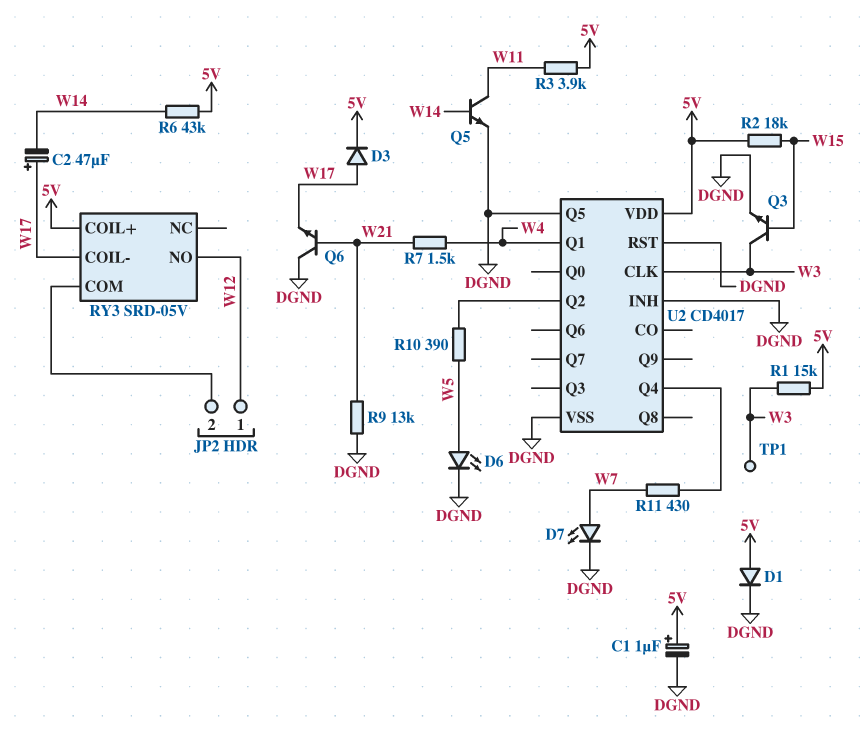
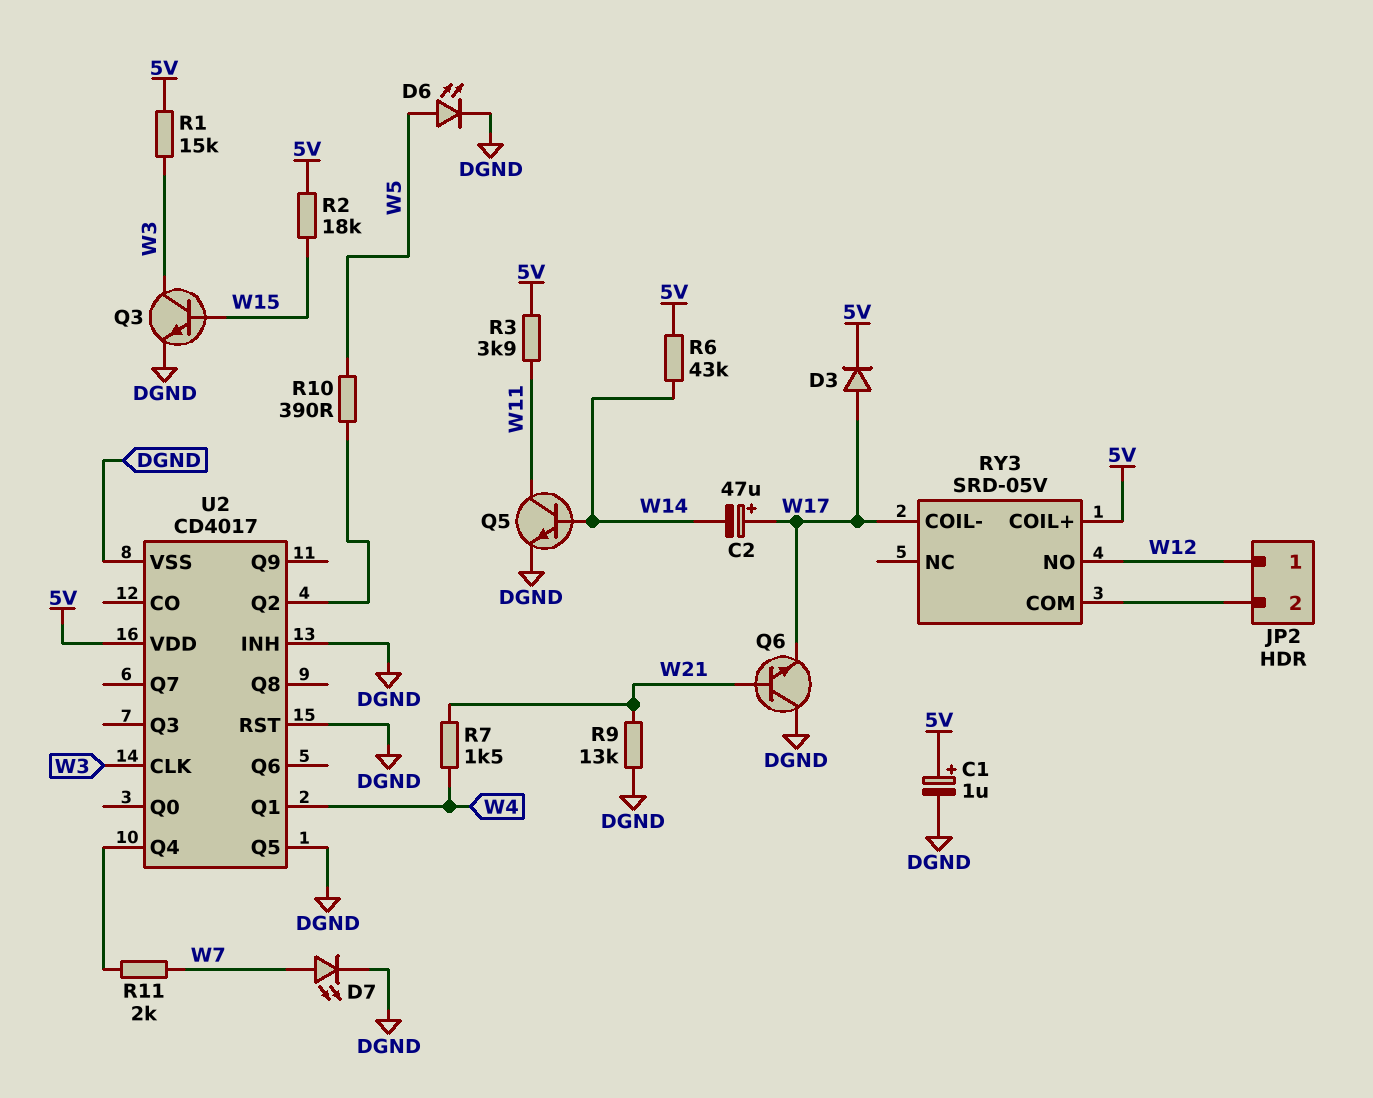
D1: diode (A 5V, K DGND) -> none
R11: 430 (U2/Q4, W7) -> 2k (U2/Q4, W7)
TP1: test point (W3) -> none

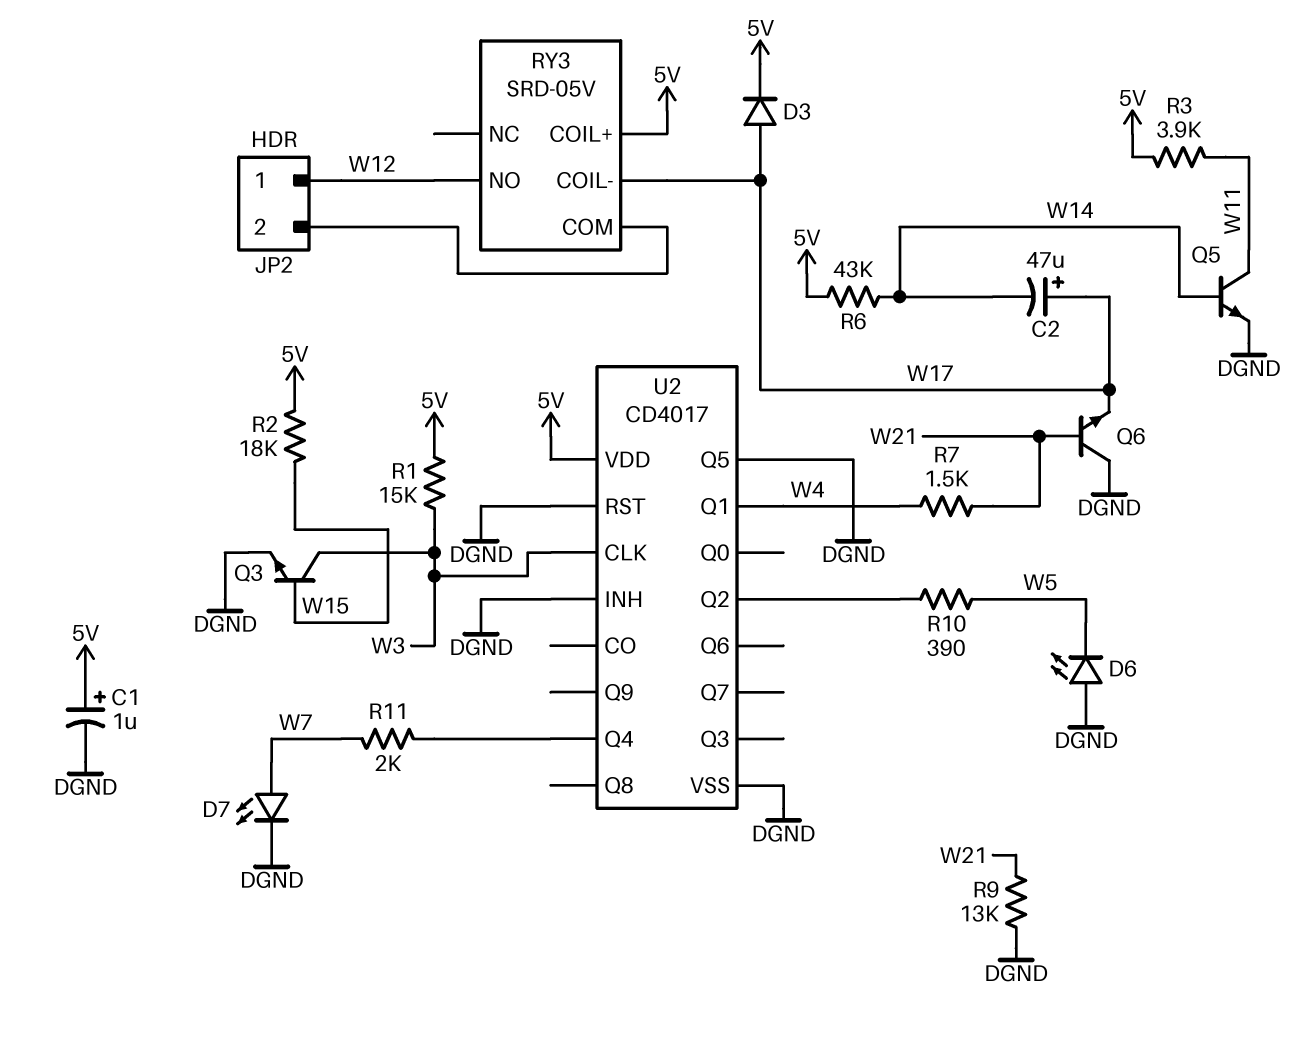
D6: LED (A W5, K DGND) -> LED (A DGND, K W5)

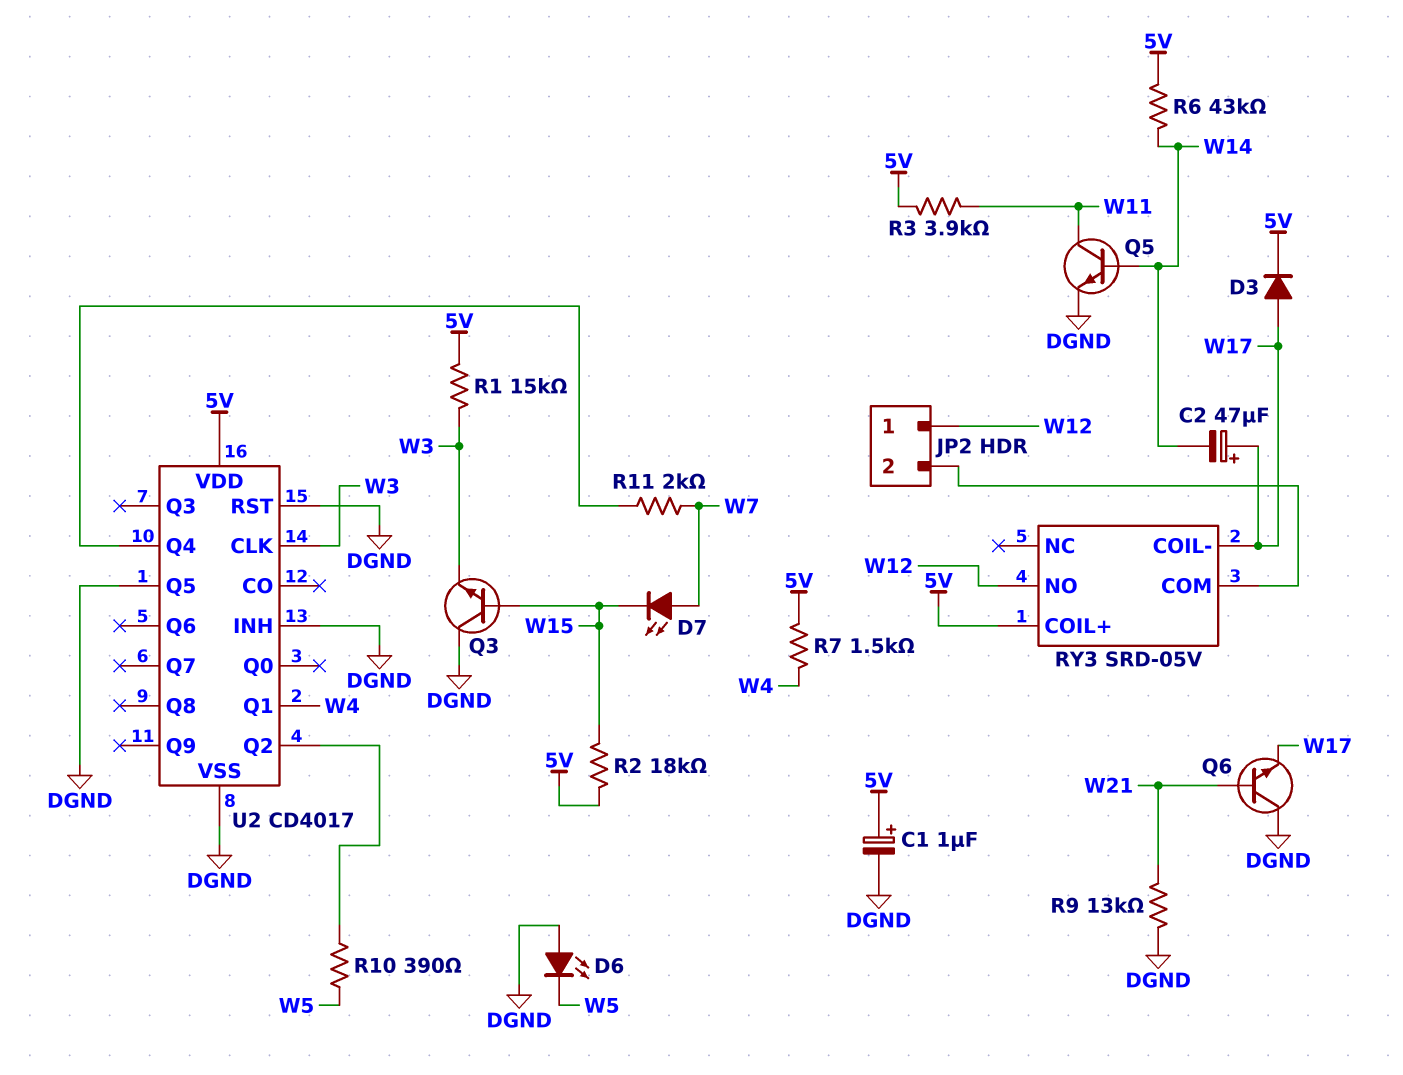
D7: LED (A W7, K DGND) -> LED (A W7, K W15)
Q3: NPN (B W15, C W3, E DGND) -> NPN (B W15, C DGND, E W3)
R7: 1.5k (W4, W21) -> 1.5k (5V, W4)

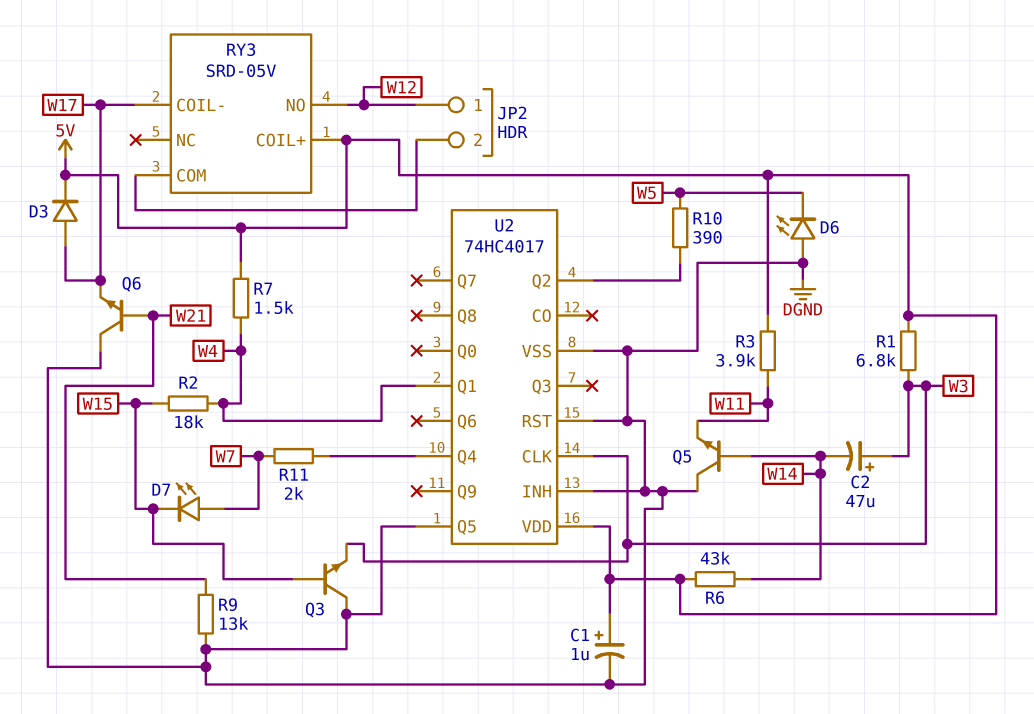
C2: 47uF (plus W17, minus W14) -> 47uF (plus W3, minus W14)
Q5: NPN (B W14, C W11, E DGND) -> NPN (B W14, C DGND, E W11)
R1: 15k (5V, W3) -> 6.8k (5V, W3)
R2: 18k (5V, W15) -> 18k (W4, W15)
U2: CD4017 -> 74HC4017

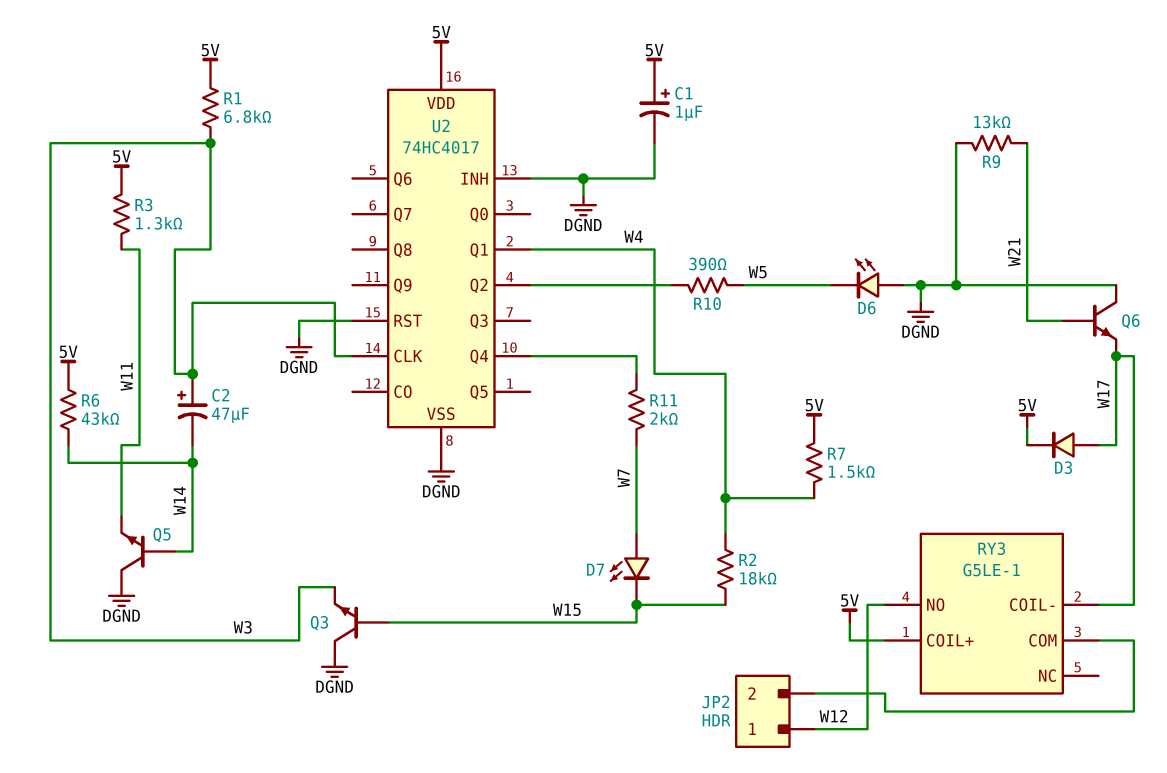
R3: 3.9k (5V, W11) -> 1.3k (5V, W11)
RY3: SRD-05V -> G5LE-1
U2 pin Q5: DGND -> none

